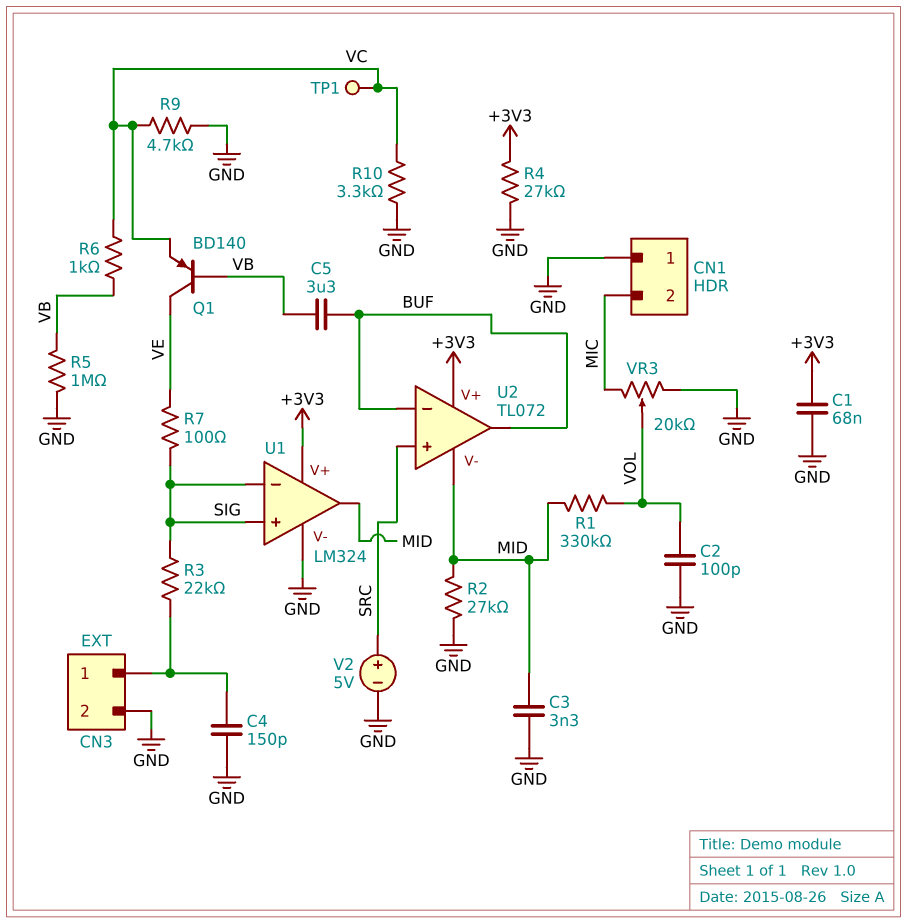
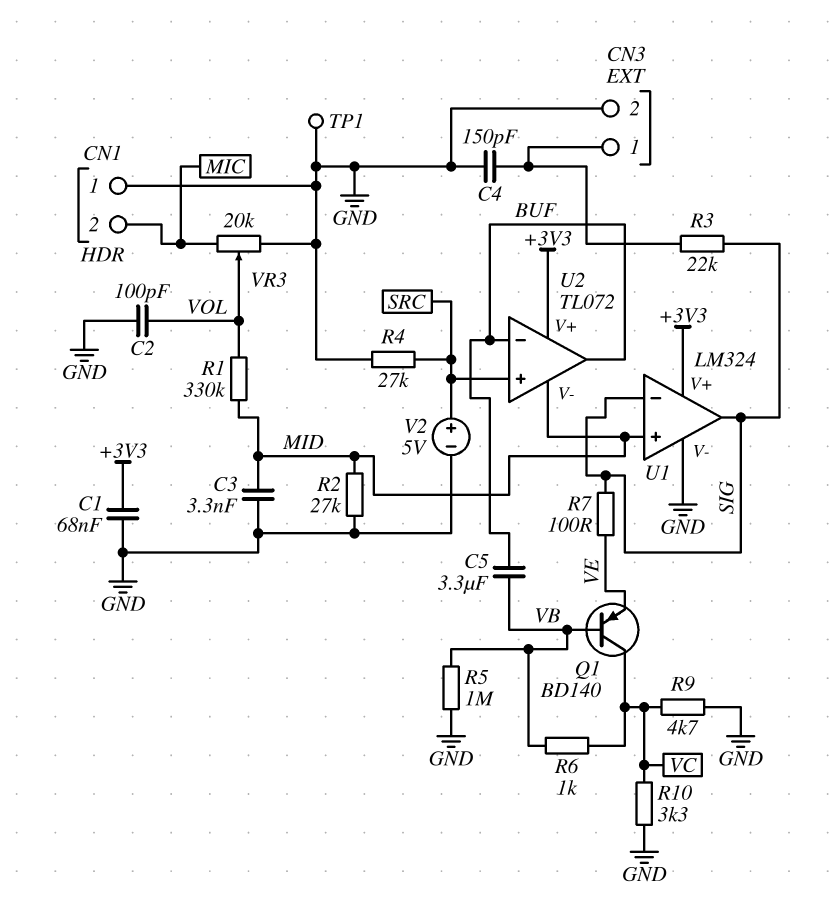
Q1: PNP BD140 (B VB, C VE, E VC) -> PNP BD140 (B VB, C VC, E VE)
R4: 27k (+3V3, GND) -> 27k (GND, SRC)
TP1: test point (VC) -> test point (GND)
U1 pin in+: SIG -> MID
U1 pin out: MID -> SIG

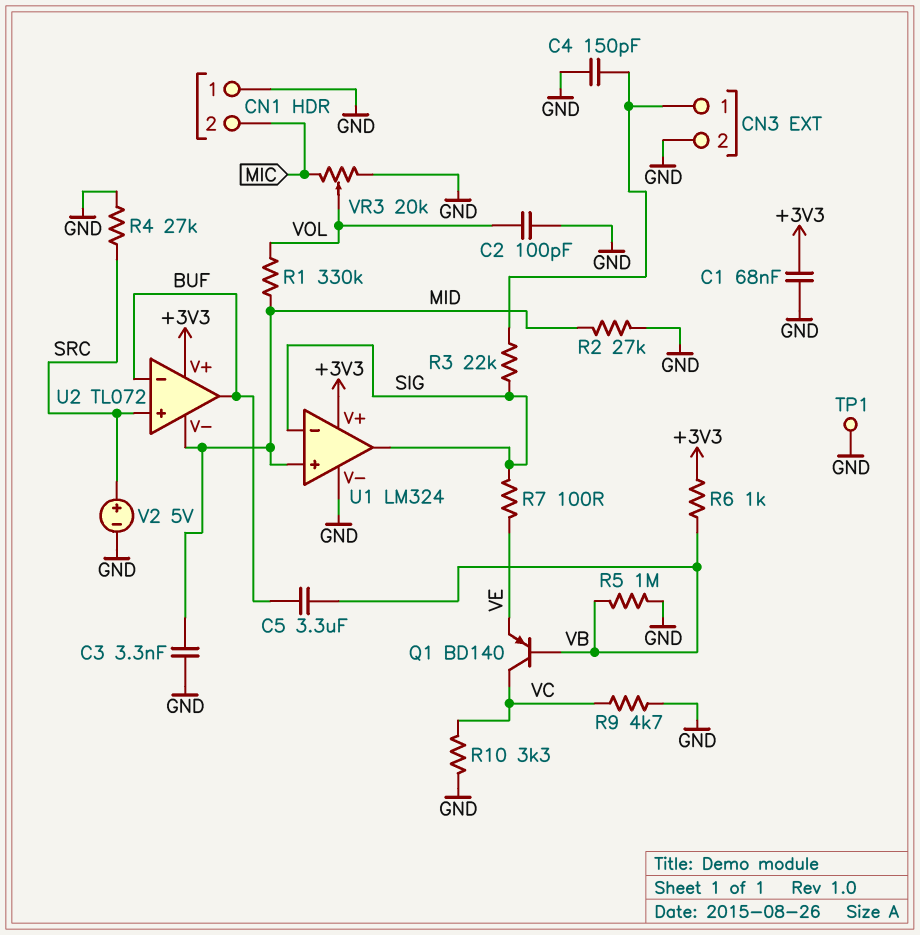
R6: 1k (VB, VC) -> 1k (+3V3, VB)

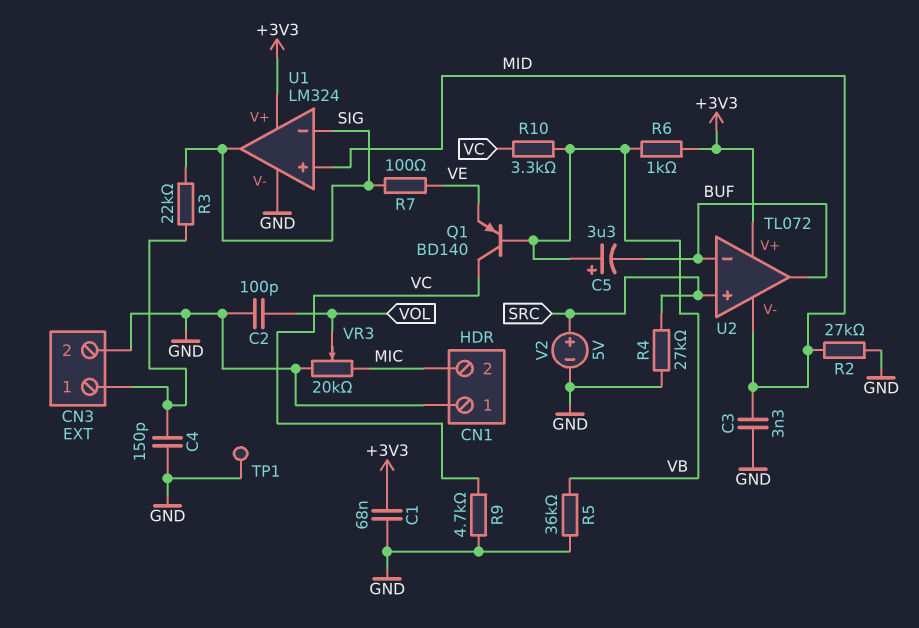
C5: 3.3uF (BUF, VB) -> 3.3uF (plus VB, minus BUF)
R1: 330k (MID, VOL) -> none
R5: 1M (GND, VB) -> 36k (GND, VB)
R10: 3.3k (GND, VC) -> 3.3k (VB, VC)

